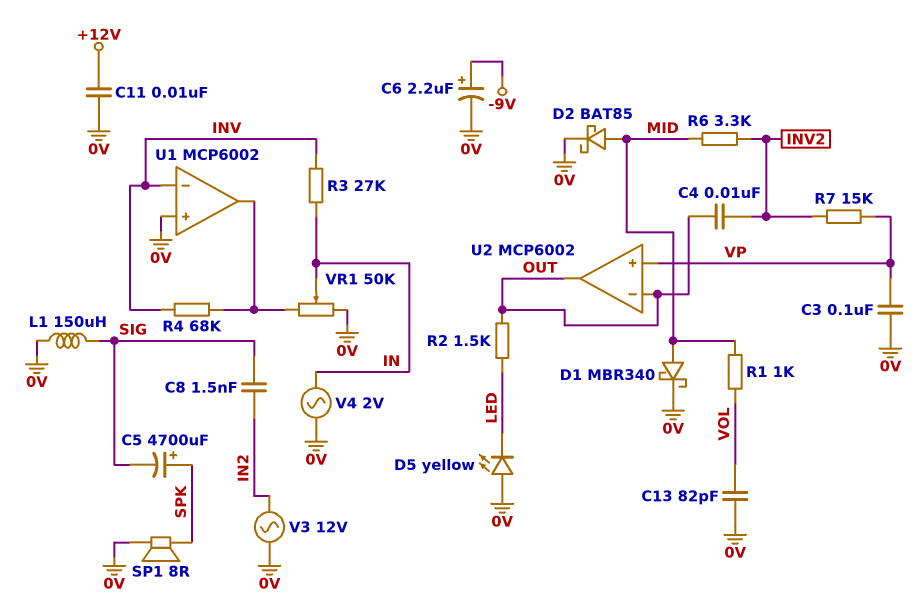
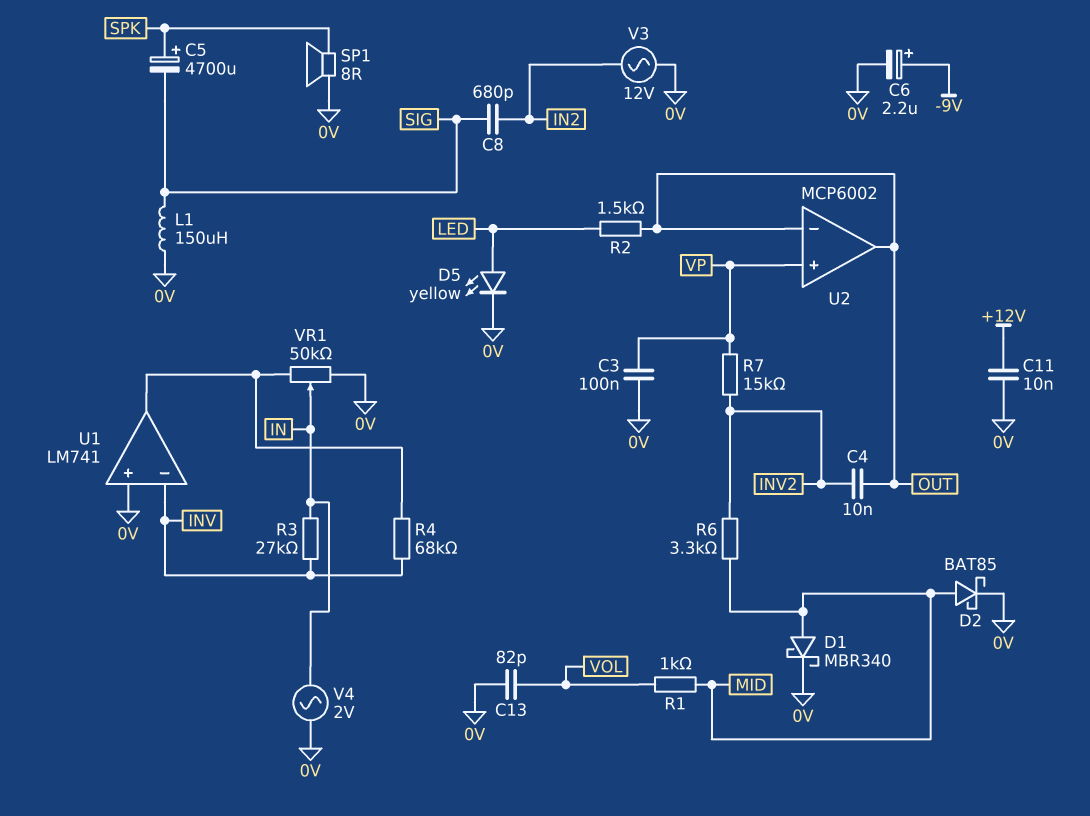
C8: 1.5nF (IN2, SIG) -> 680pF (IN2, SIG)
D5: LED yellow (A 0V, K LED) -> LED yellow (A LED, K 0V)
U1: MCP6002 -> LM741

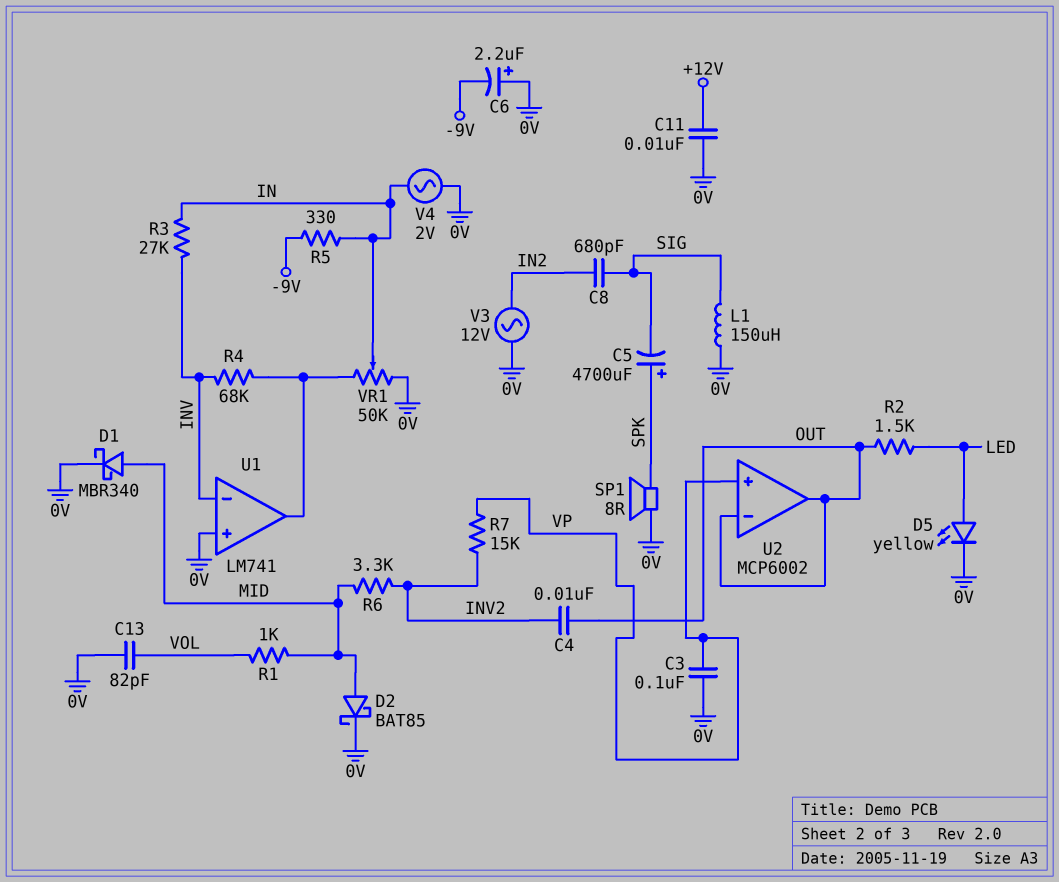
C6: 2.2uF (plus -9V, minus 0V) -> 2.2uF (plus 0V, minus -9V)
R5: none -> 330 (-9V, IN)

